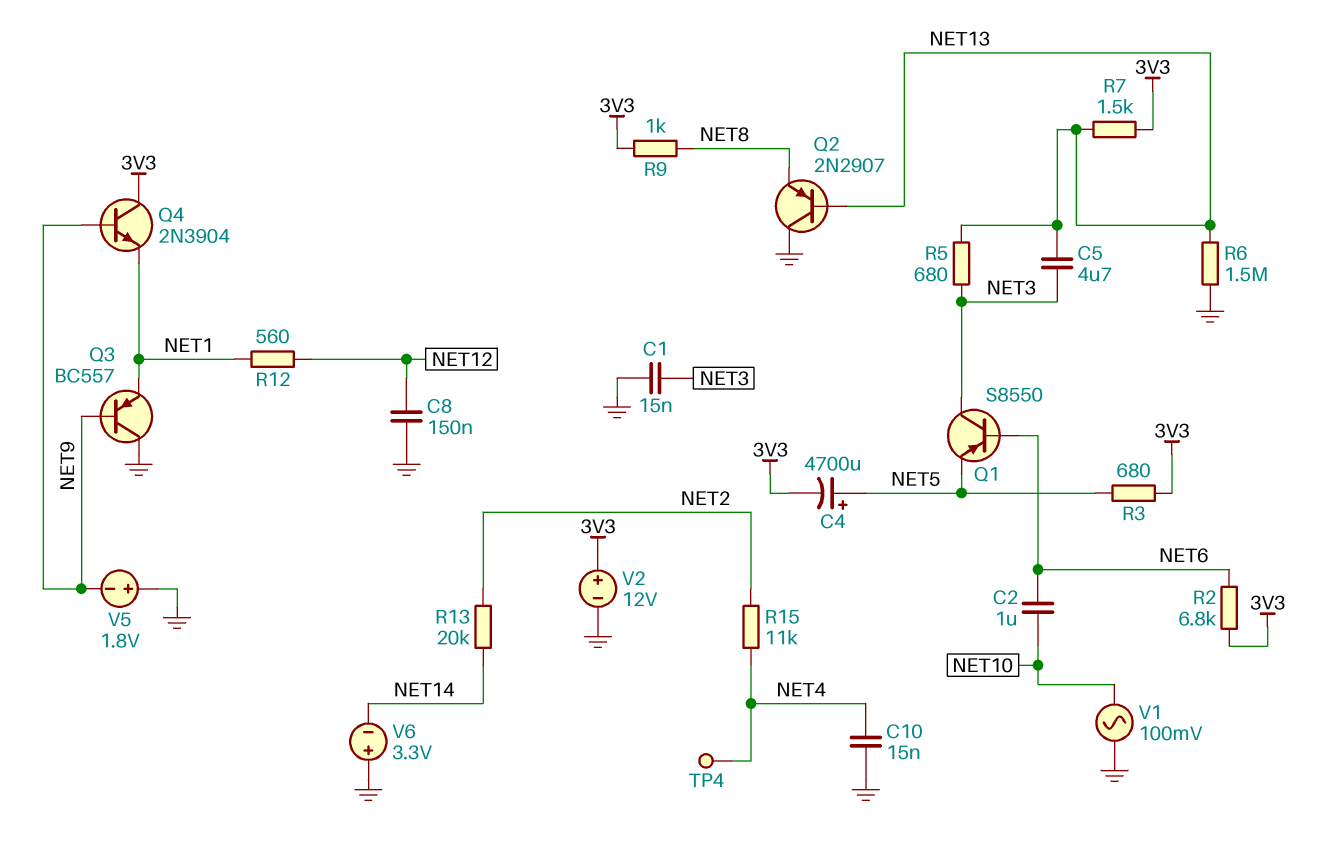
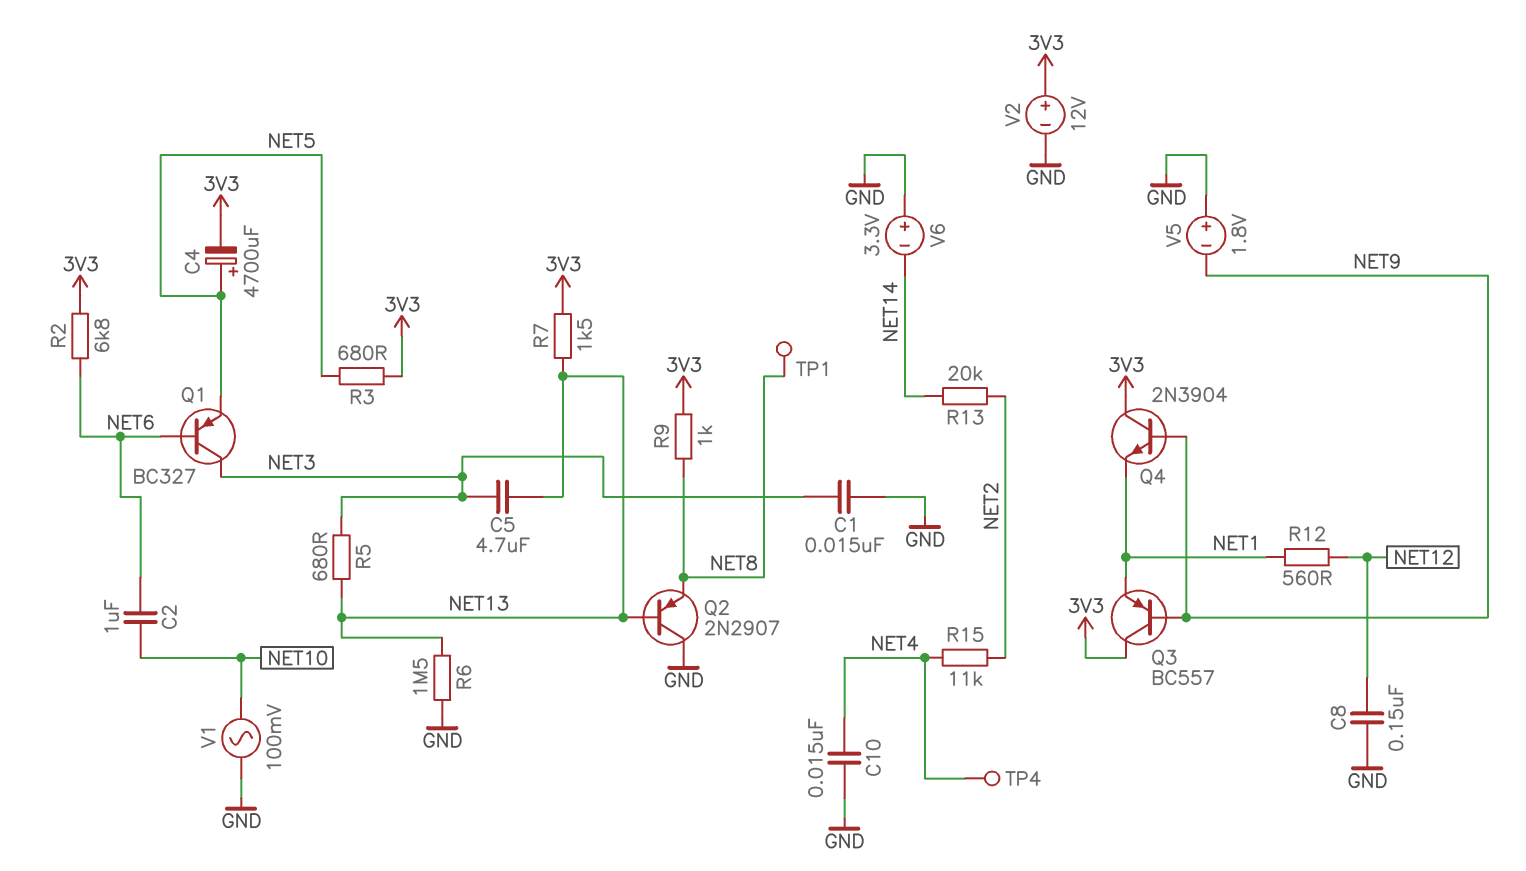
Q1: PNP S8550 (B NET6, C NET3, E NET5) -> PNP BC327 (B NET6, C NET3, E NET5)
Q3: PNP BC557 (B NET9, C GND, E NET1) -> PNP BC557 (B NET9, C 3V3, E NET1)
TP1: none -> test point (NET8)

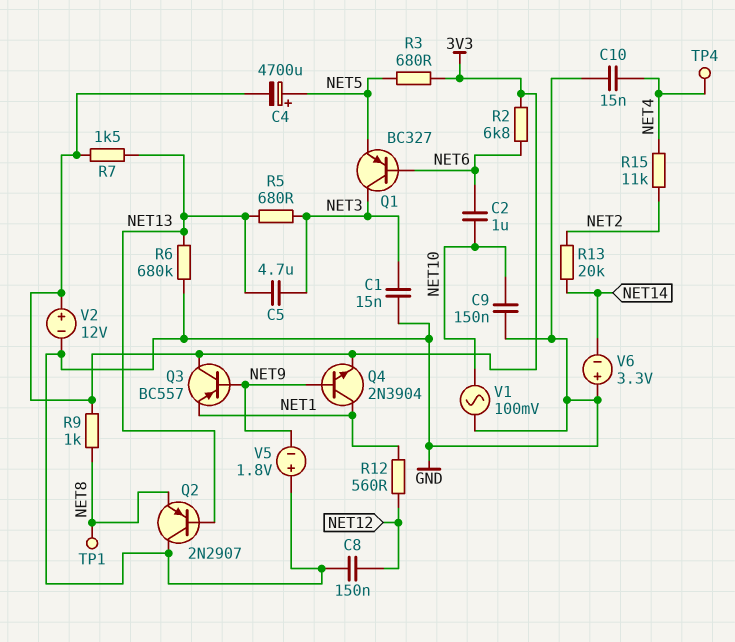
C9: none -> 150nF (GND, NET10)
Q4: NPN 2N3904 (B NET9, C 3V3, E NET1) -> NPN 2N3904 (B NET9, C NET1, E 3V3)
R6: 1.5M (GND, NET13) -> 680k (GND, NET13)

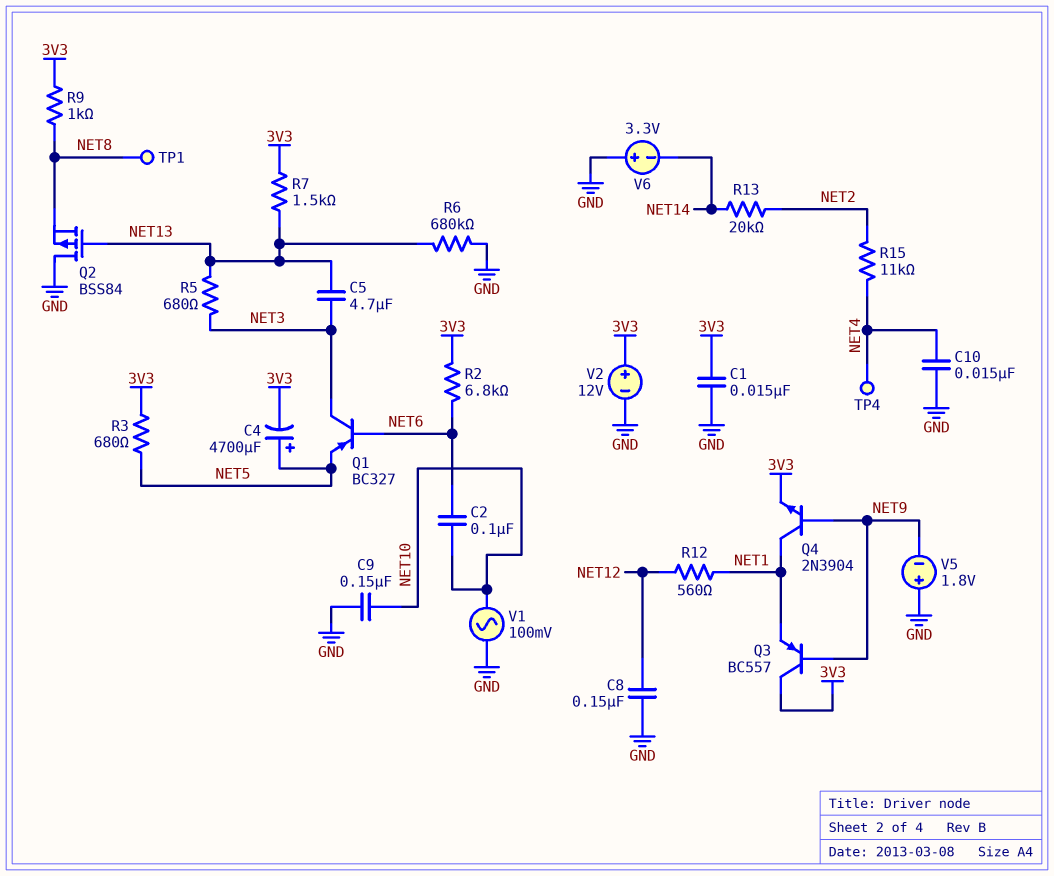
C1: 15nF (GND, NET3) -> 15nF (3V3, GND)
C2: 1uF (NET6, NET10) -> 100nF (NET6, NET10)
Q2: PNP 2N2907 (B NET13, C GND, E NET8) -> PMOS BSS84 (G NET13, D GND, S NET8)

